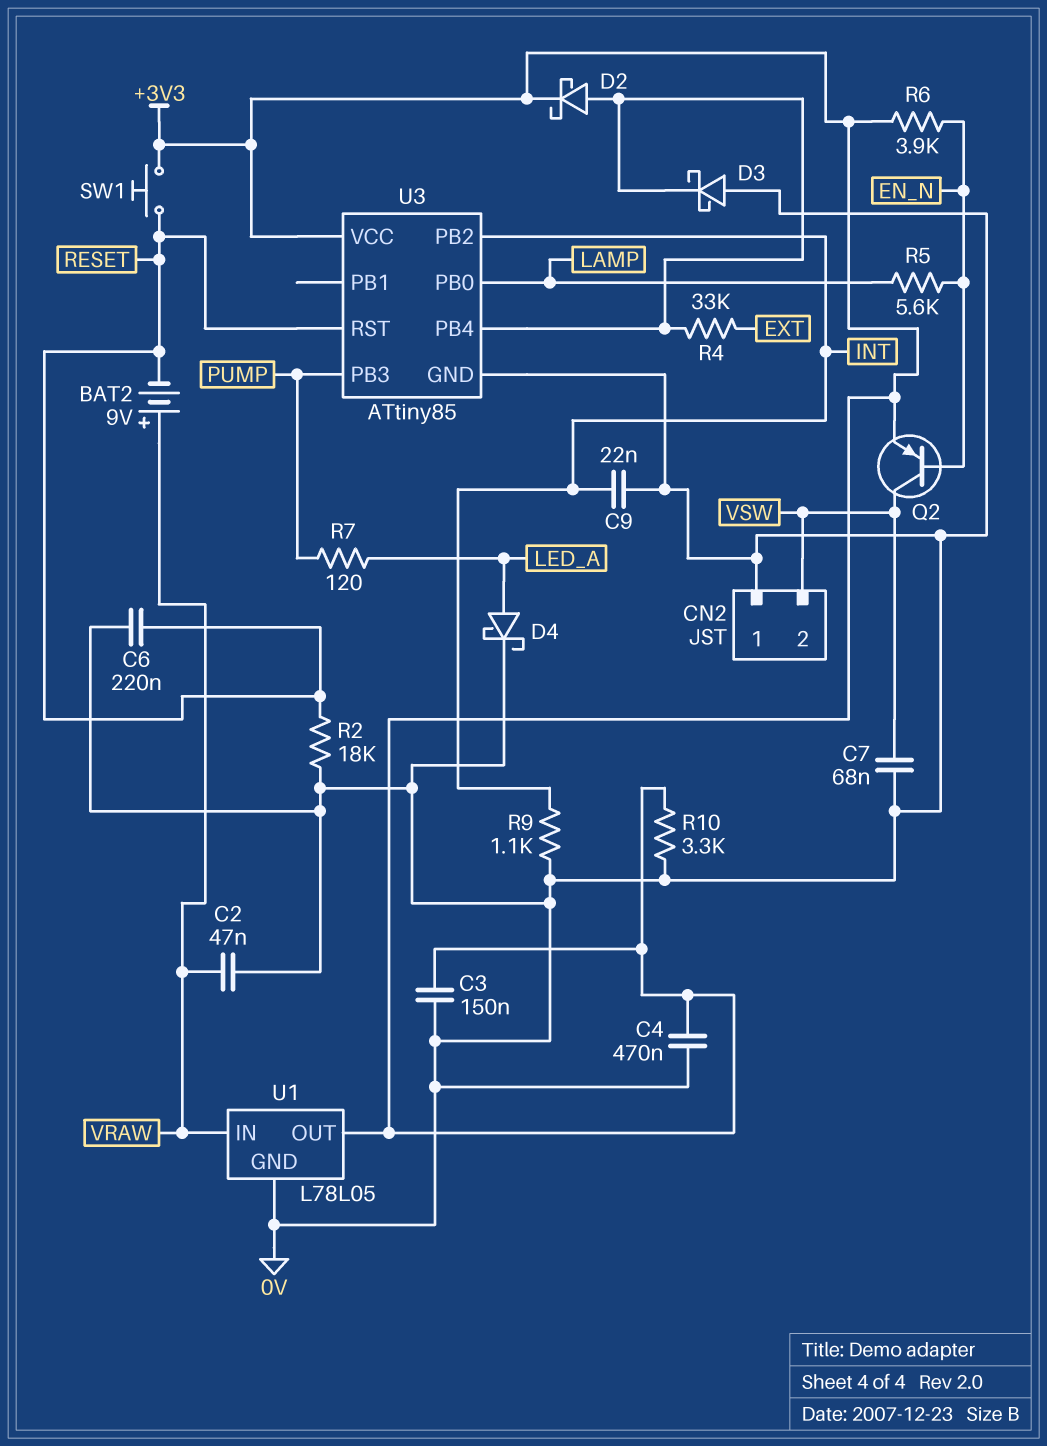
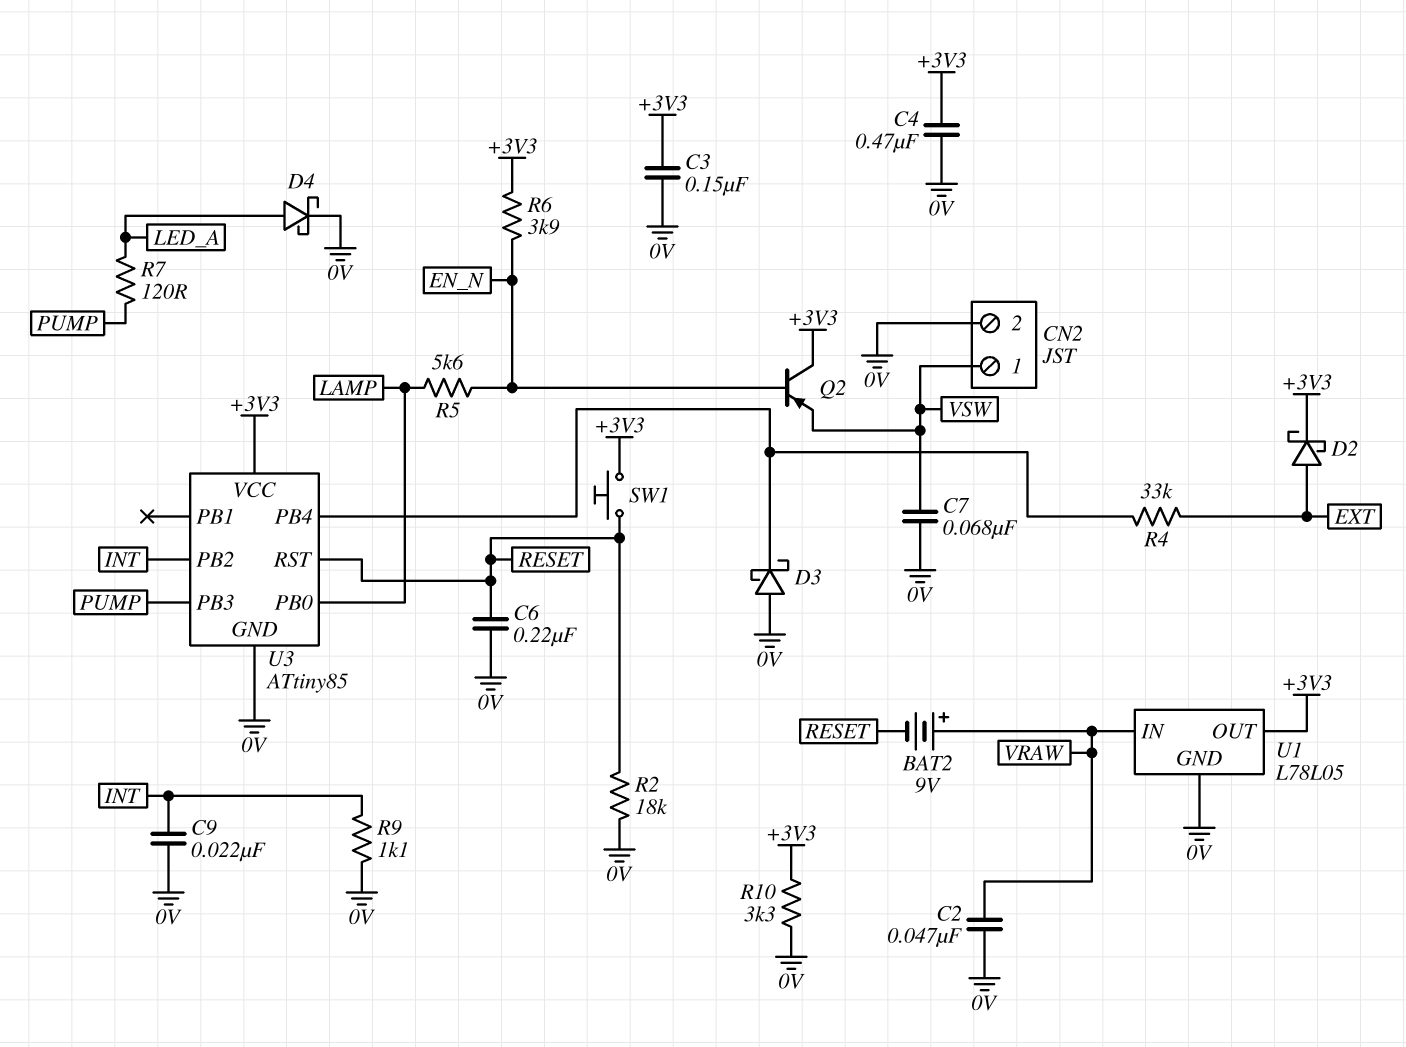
CN2 pin 1: 0V -> VSW
CN2 pin 2: VSW -> 0V
D2: schottky (A U3/PB4, K +3V3) -> schottky (A EXT, K +3V3)
Q2: PNP (B EN_N, C VSW, E +3V3) -> PNP (B EN_N, C +3V3, E VSW)

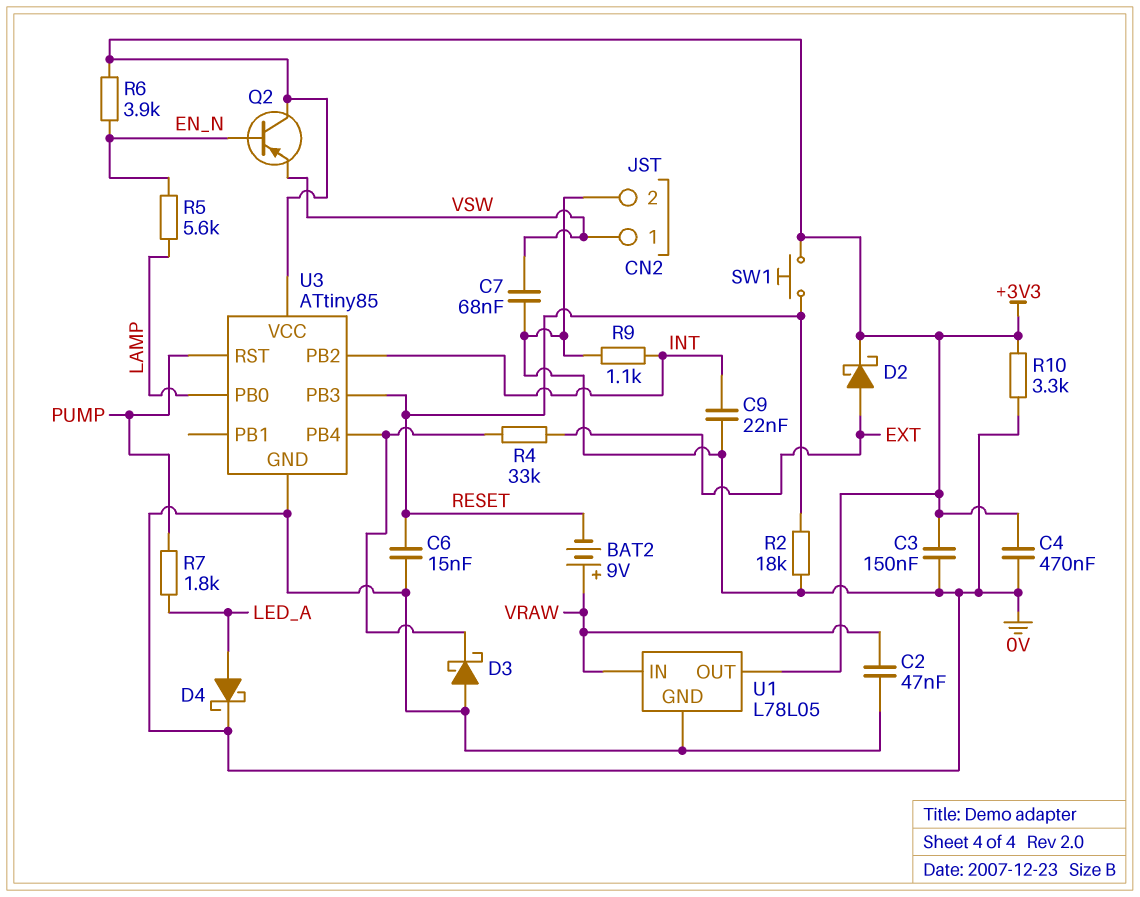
C6: 220nF (0V, RESET) -> 15nF (0V, RESET)
R7: 120 (LED_A, PUMP) -> 1.8k (LED_A, PUMP)
U3 pin PB3: PUMP -> RESET
U3 pin RST: RESET -> PUMP

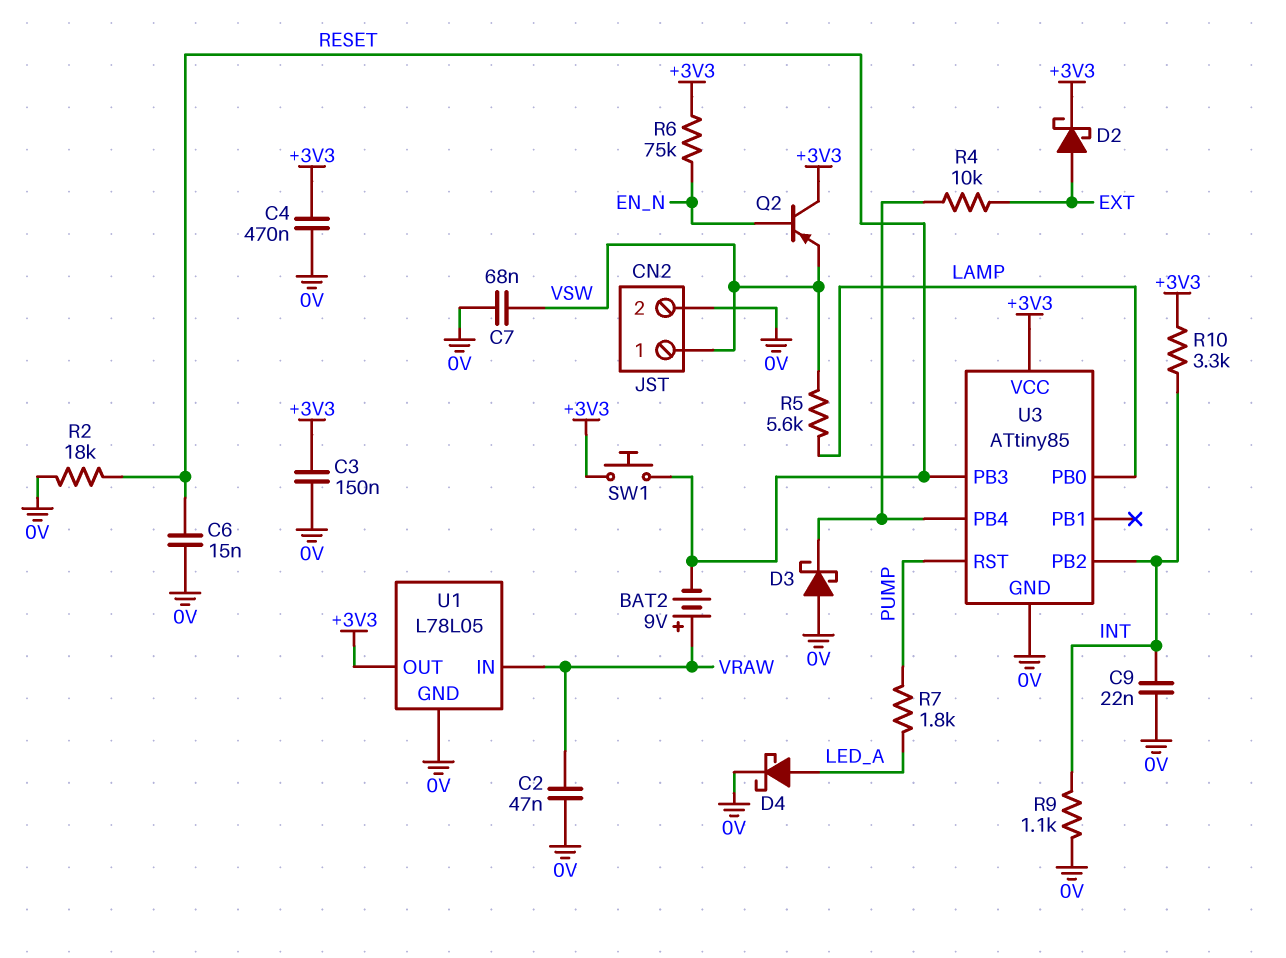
R4: 33k (EXT, U3/PB4) -> 10k (EXT, U3/PB4)
R5: 5.6k (EN_N, LAMP) -> 5.6k (LAMP, VSW)
R6: 3.9k (+3V3, EN_N) -> 75k (+3V3, EN_N)
R10: 3.3k (+3V3, 0V) -> 3.3k (+3V3, INT)

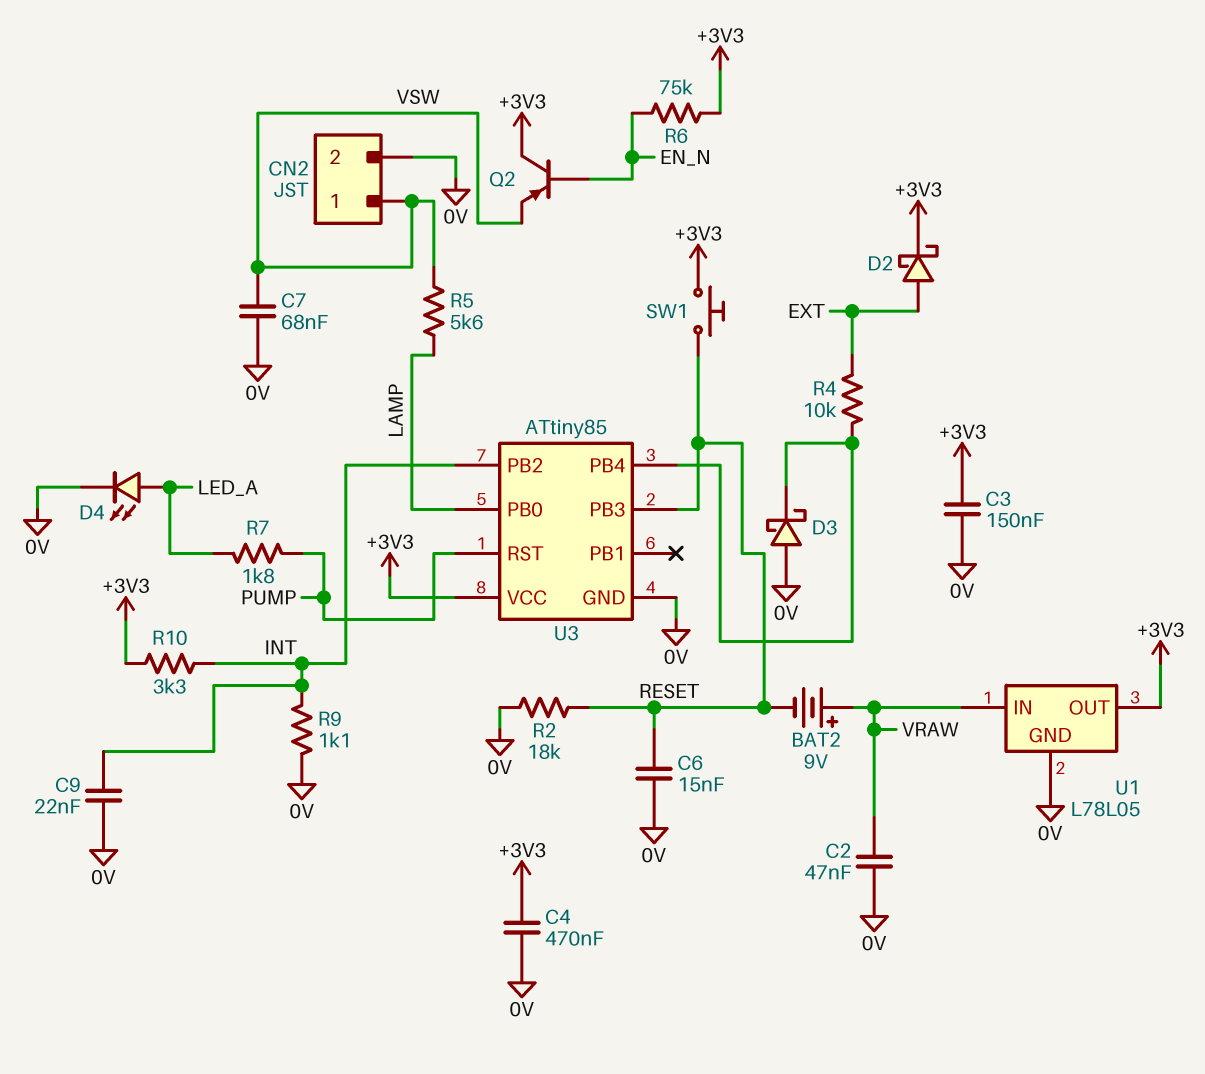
D4: schottky (A LED_A, K 0V) -> LED (A LED_A, K 0V)

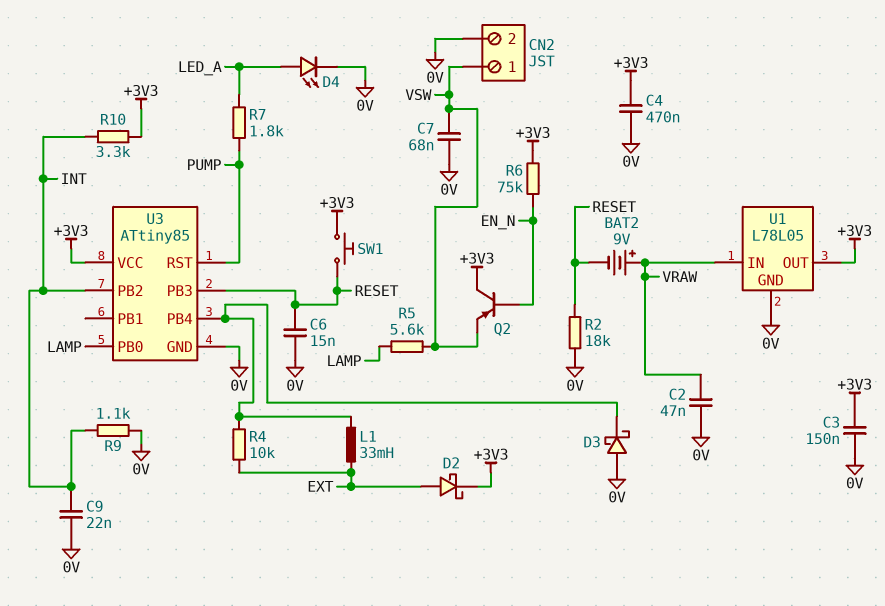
L1: none -> 33mH (EXT, U3/PB4)

